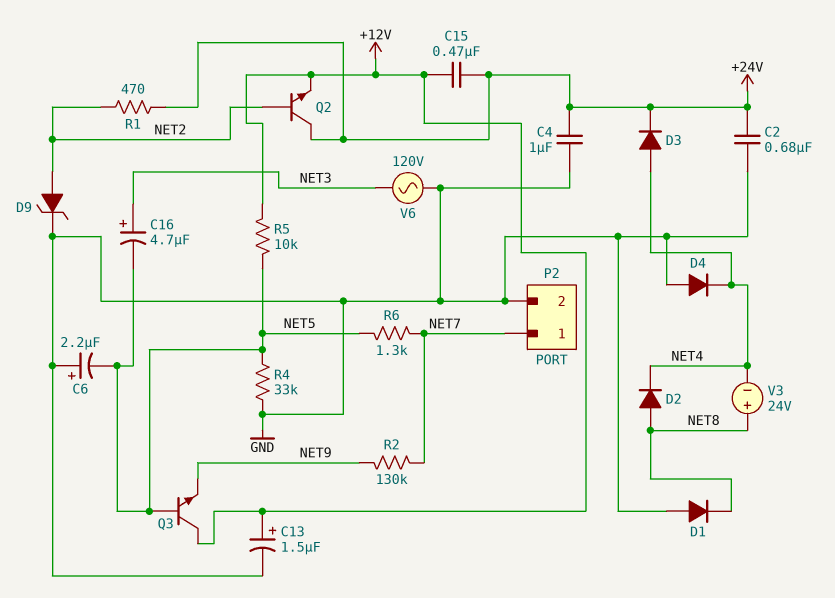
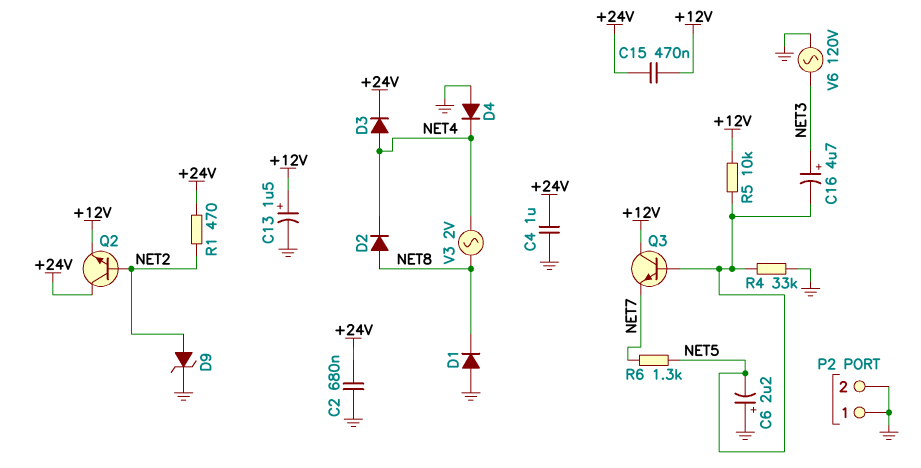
P2 pin 1: NET7 -> GND
Q3: NPN (B NET5, C +12V, E NET9) -> NPN (B NET5, C +12V, E NET7)
R2: 130k (NET7, NET9) -> none
V3: 24V (plus NET8, minus NET4) -> AC 2V (NET4, NET8)

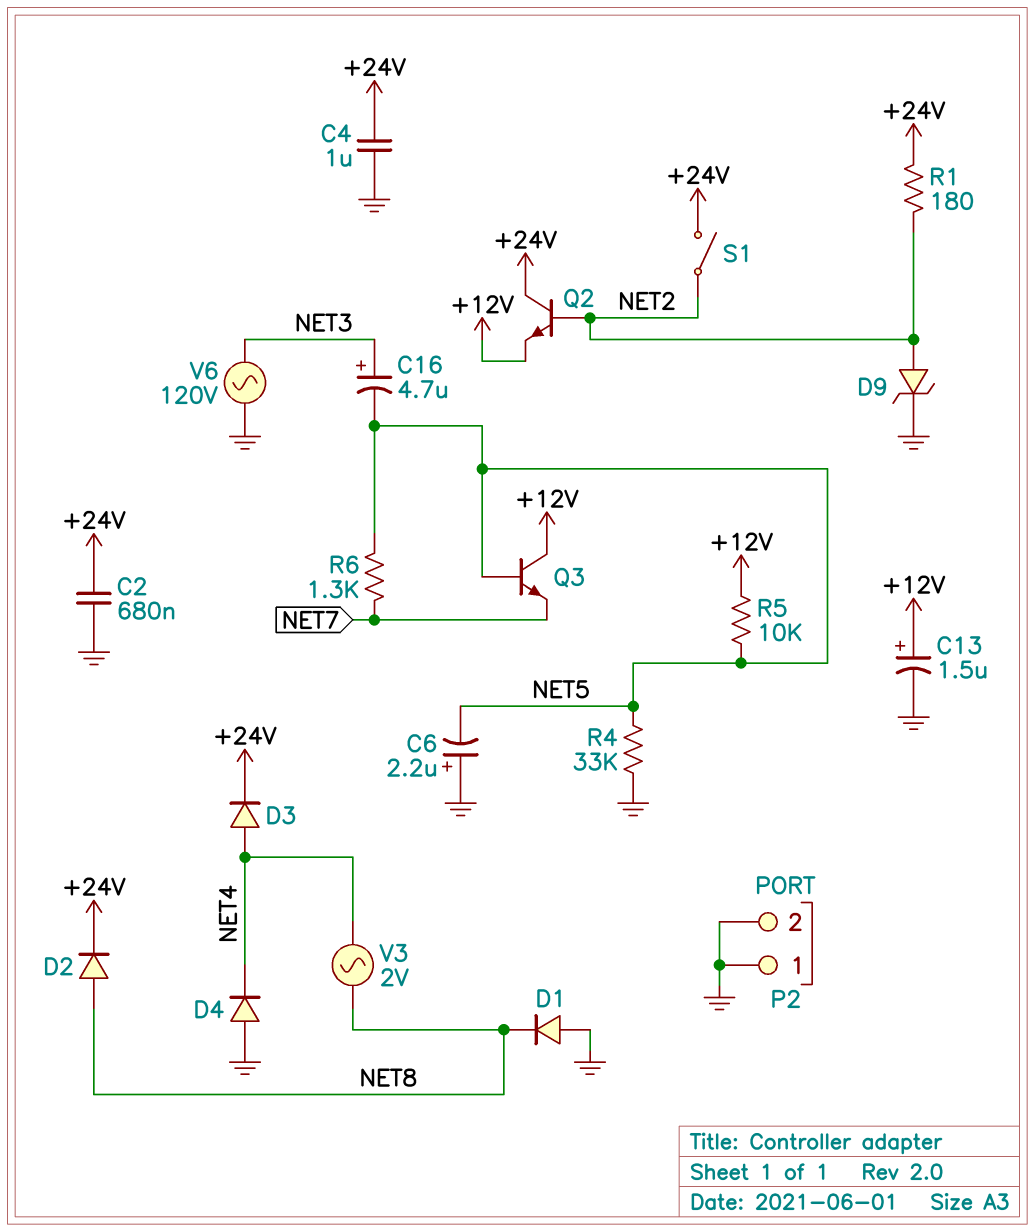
C15: 470nF (+12V, +24V) -> none
D2: diode (A NET8, K NET4) -> diode (A NET8, K +24V)
R1: 470 (+24V, NET2) -> 180 (+24V, NET2)
S1: none -> switch (+24V, NET2)

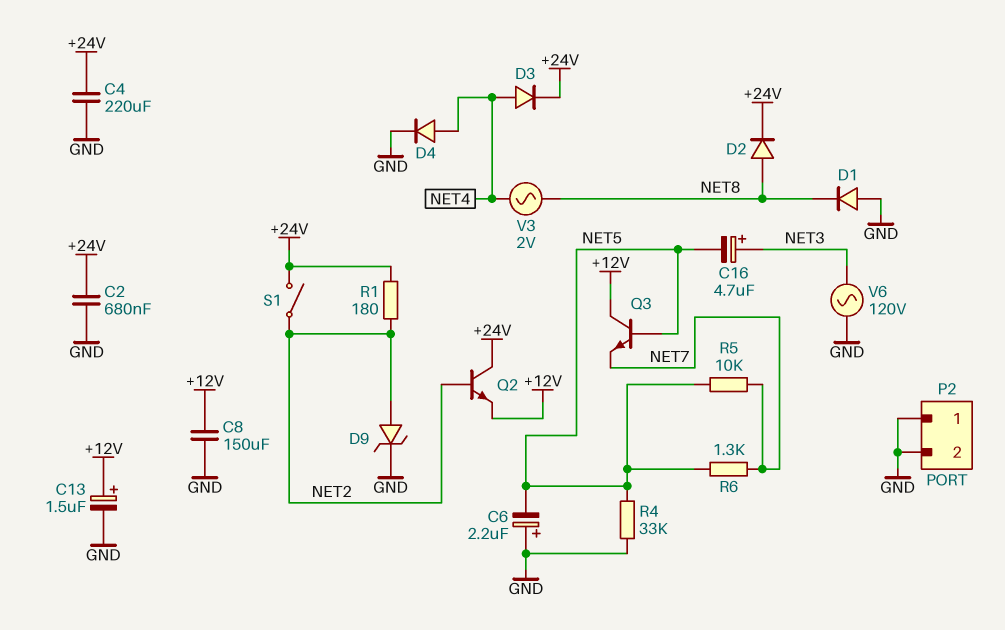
C4: 1uF (+24V, GND) -> 220uF (+24V, GND)
C8: none -> 150uF (+12V, GND)
D4: diode (A GND, K NET4) -> diode (A NET4, K GND)
R5: 10k (+12V, NET5) -> 10k (NET5, NET7)

